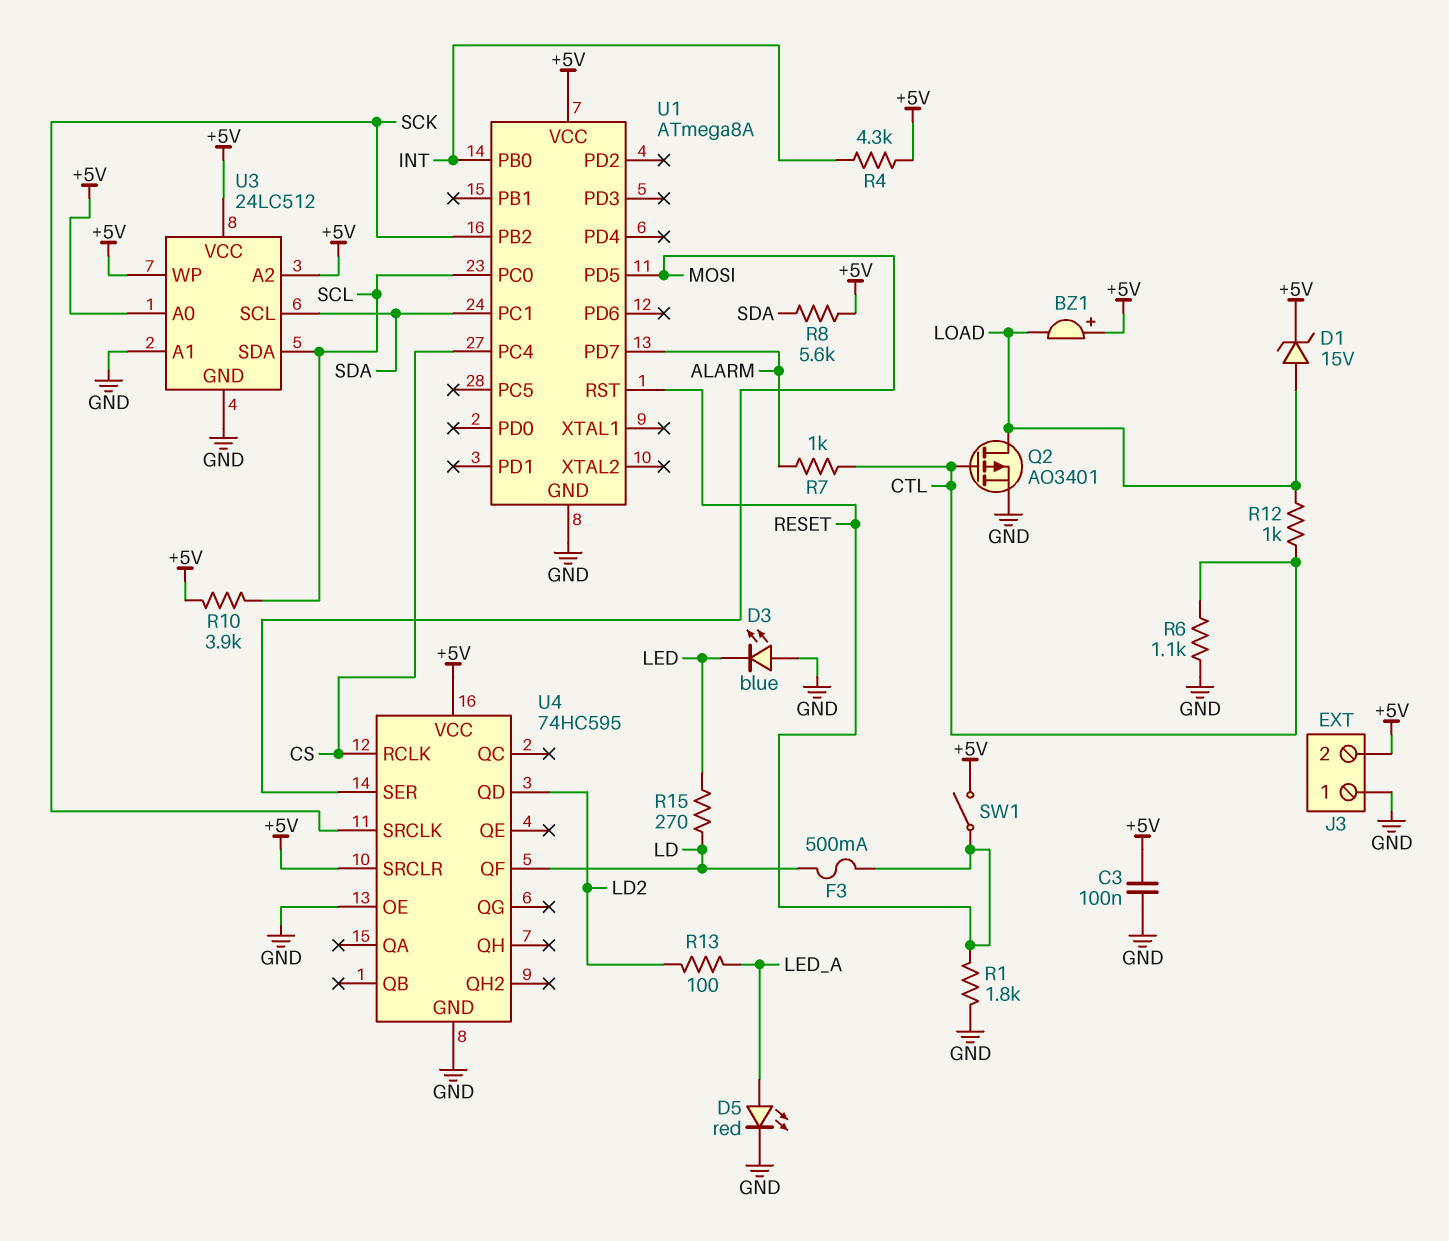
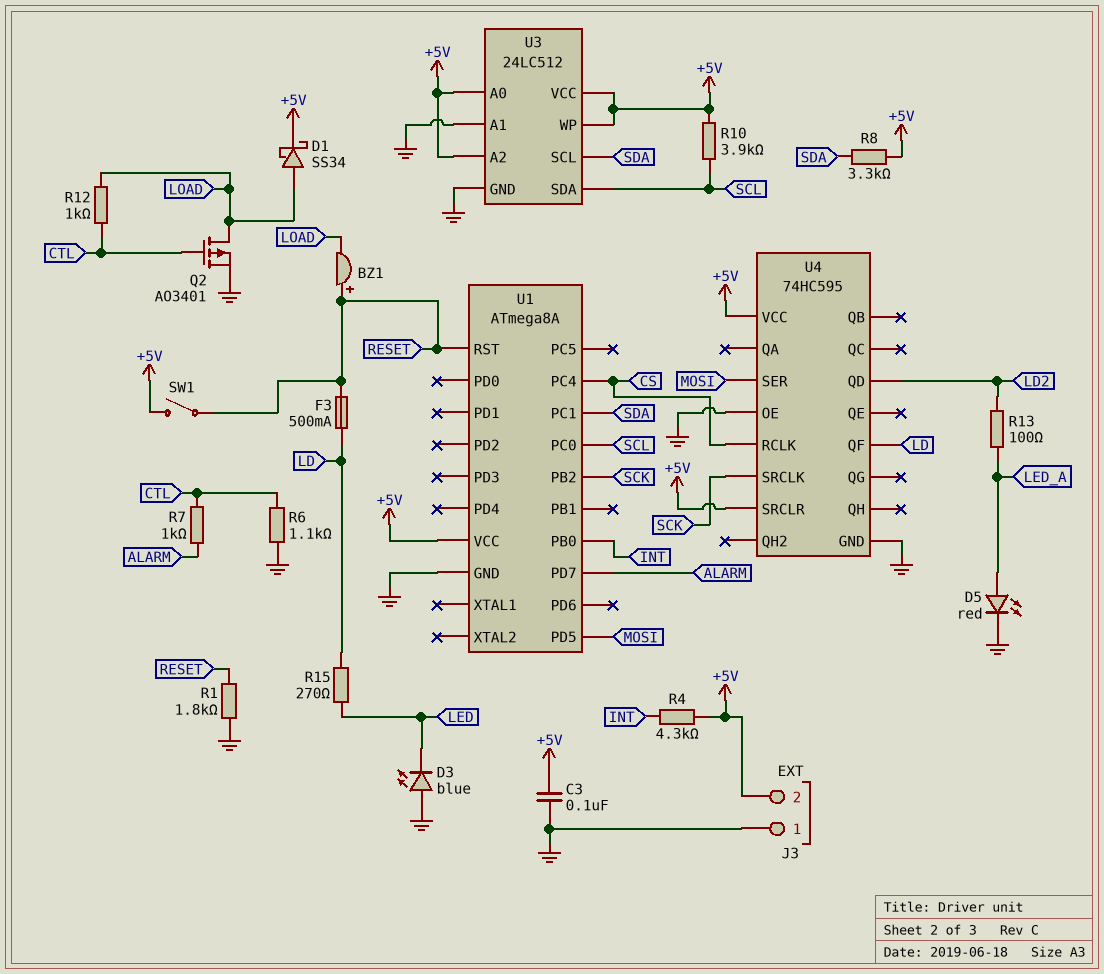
BZ1: buzzer (plus +5V, minus LOAD) -> buzzer (plus RESET, minus LOAD)
D1: zener 15V (A LOAD, K +5V) -> schottky SS34 (A LOAD, K +5V)
R8: 5.6k (+5V, SDA) -> 3.3k (+5V, SDA)

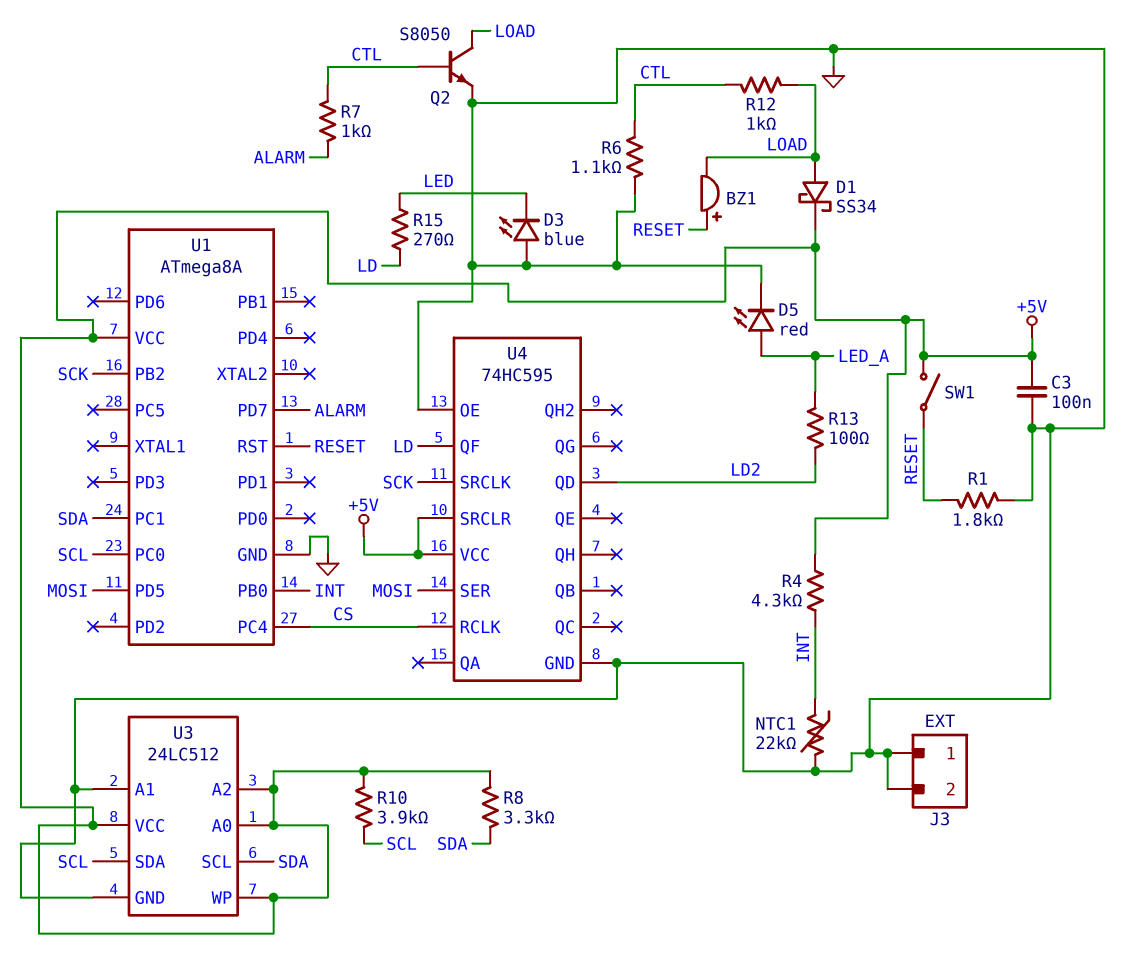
F3: 500mA (LD, RESET) -> none
J3 pin 2: +5V -> GND
NTC1: none -> 22k (GND, INT)
Q2: PMOS AO3401 (G CTL, D LOAD, S GND) -> NPN S8050 (B CTL, C LOAD, E GND)

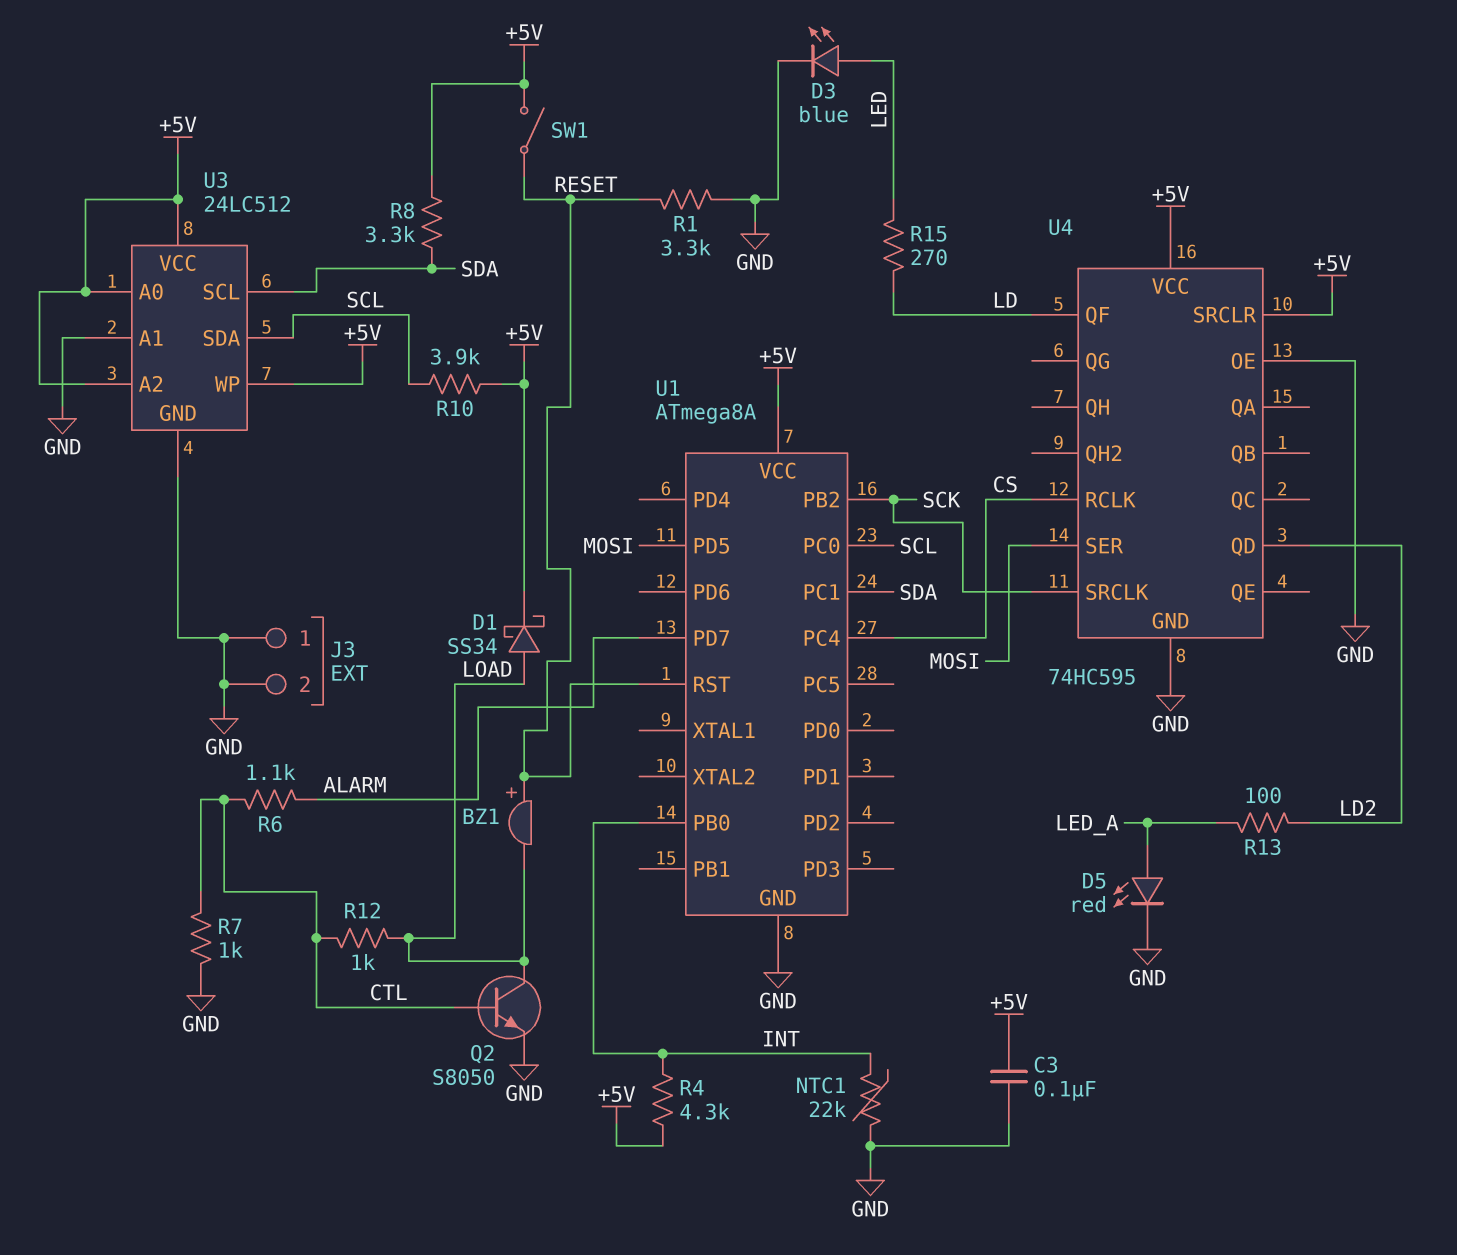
D3: LED blue (A GND, K LED) -> LED blue (A LED, K GND)
R1: 1.8k (GND, RESET) -> 3.3k (GND, RESET)
R6: 1.1k (CTL, GND) -> 1.1k (ALARM, CTL)
R7: 1k (ALARM, CTL) -> 1k (CTL, GND)

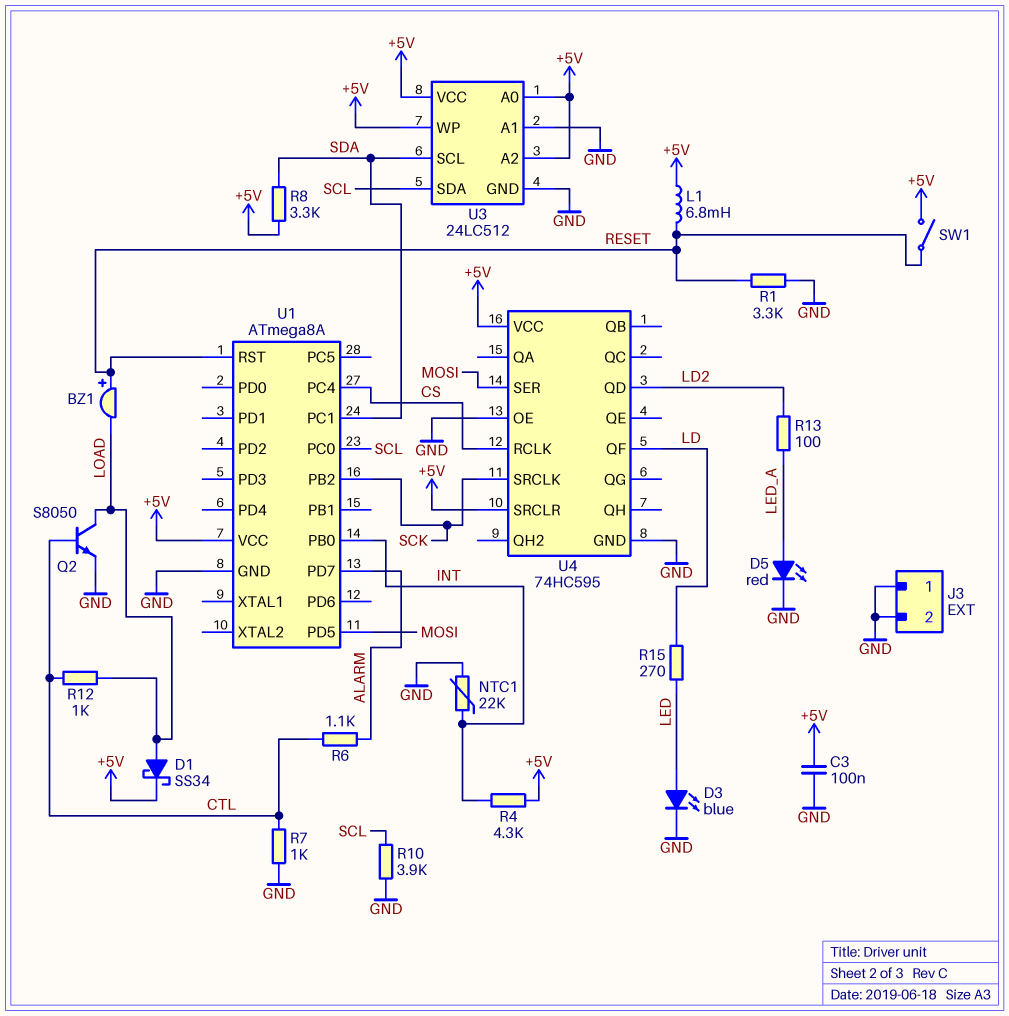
L1: none -> 6.8mH (+5V, RESET)
R10: 3.9k (+5V, SCL) -> 3.9k (GND, SCL)

